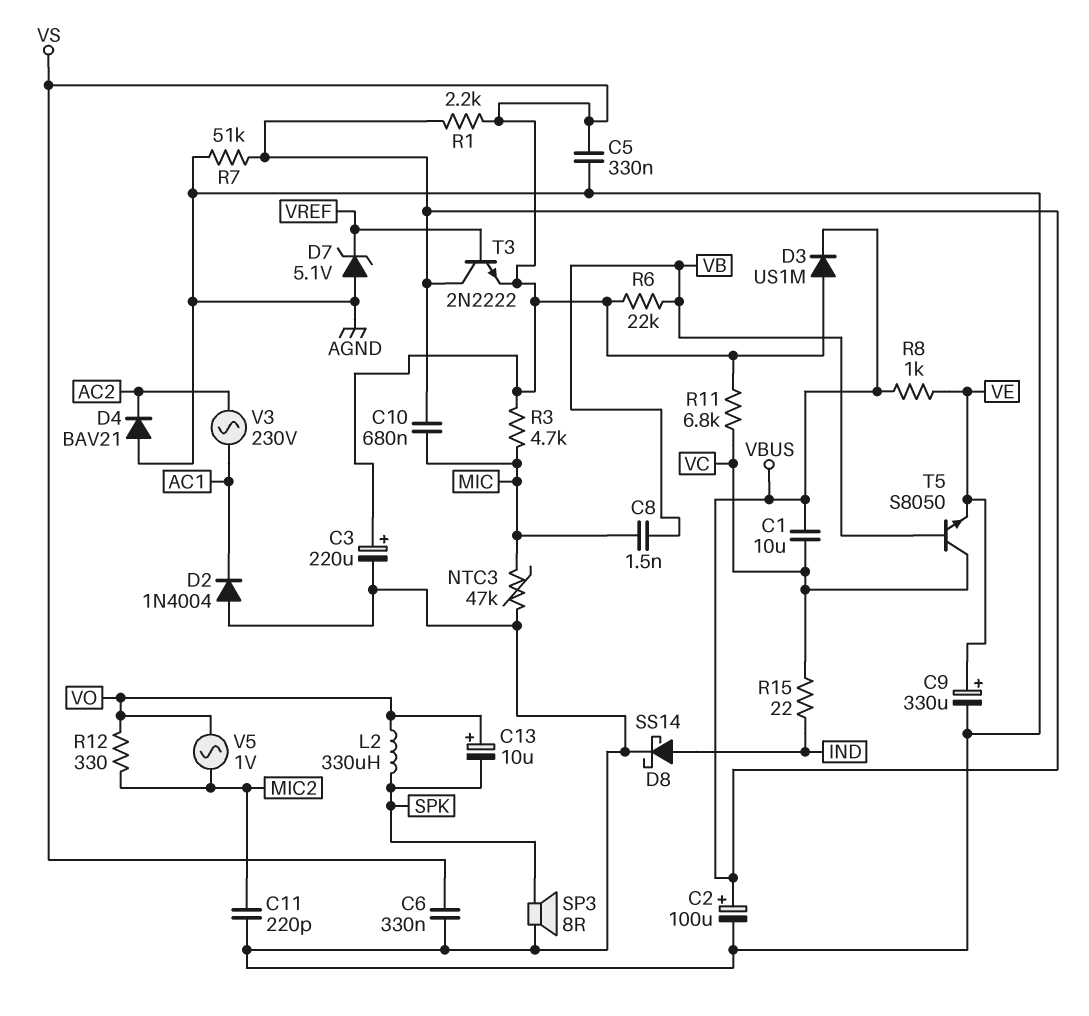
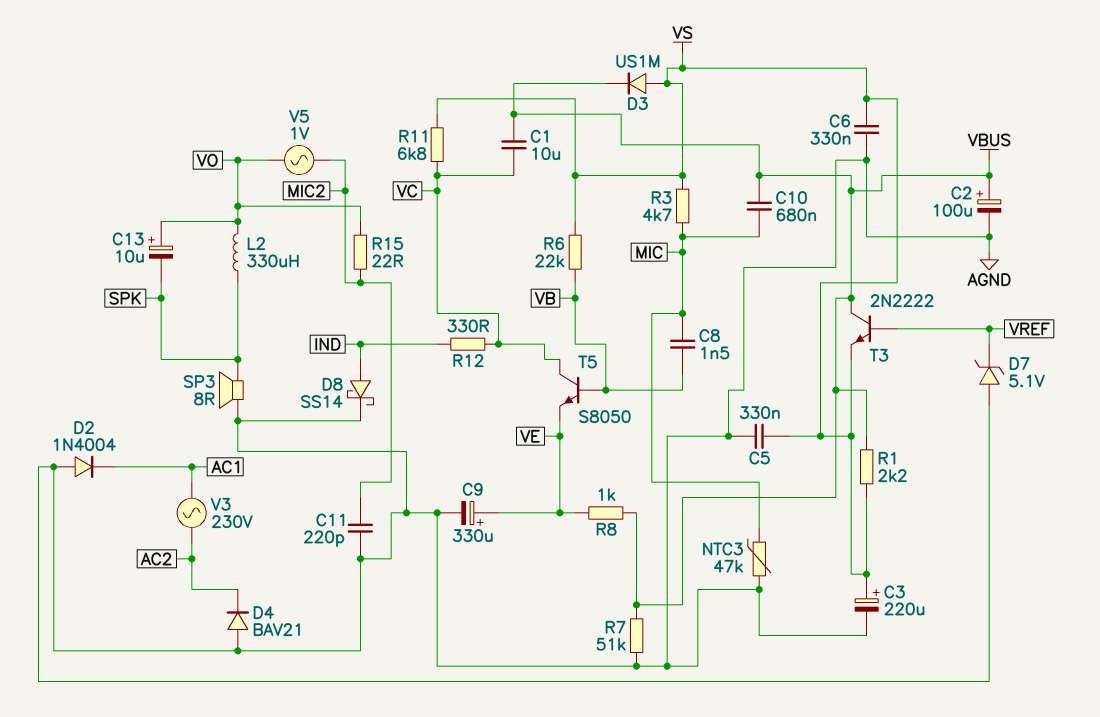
R12: 330 (MIC2, VO) -> 330 (IND, VC)
R15: 22 (IND, VC) -> 22 (MIC2, VO)

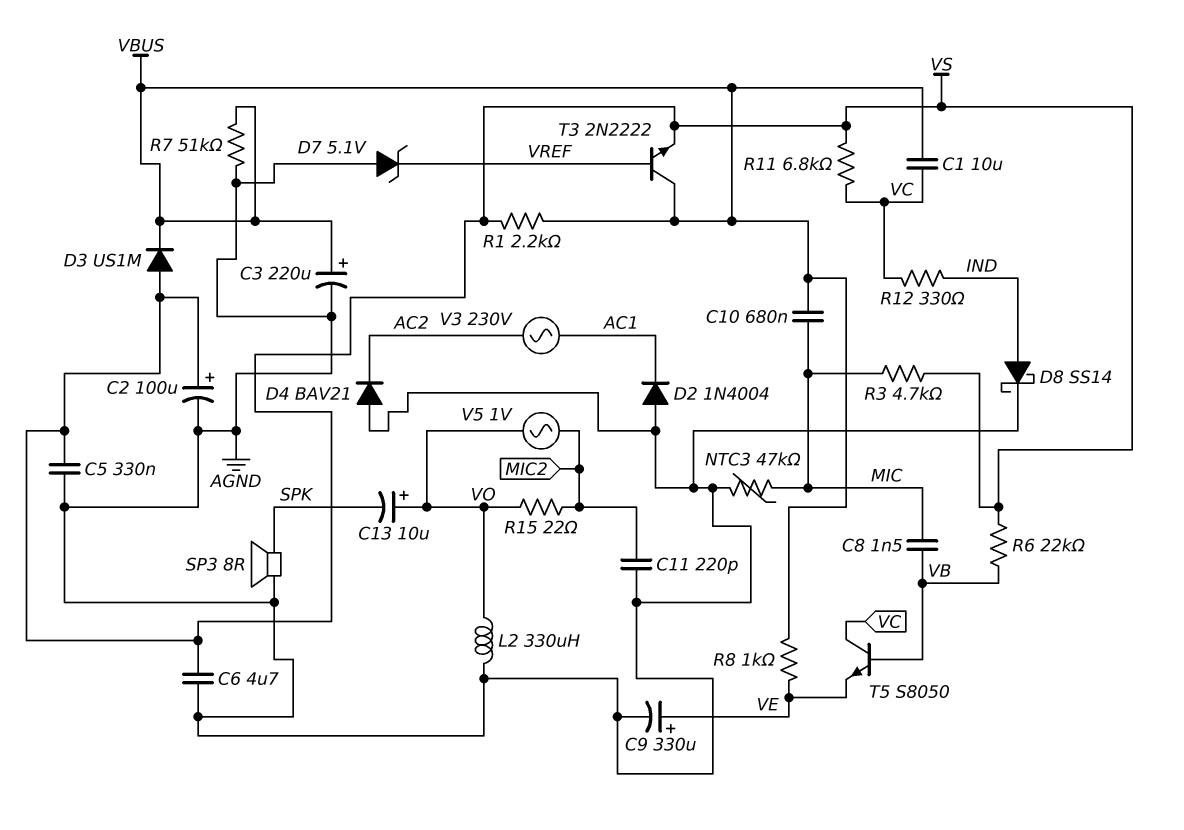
C2: 100uF (plus VBUS, minus AGND) -> 100uF (plus VS, minus AGND)
C3: 220uF (plus VS, minus AGND) -> 220uF (plus VBUS, minus AGND)
C6: 330nF (AGND, VS) -> 4.7uF (AGND, VS)
L2: 330uH (SPK, VO) -> 330uH (AGND, VO)

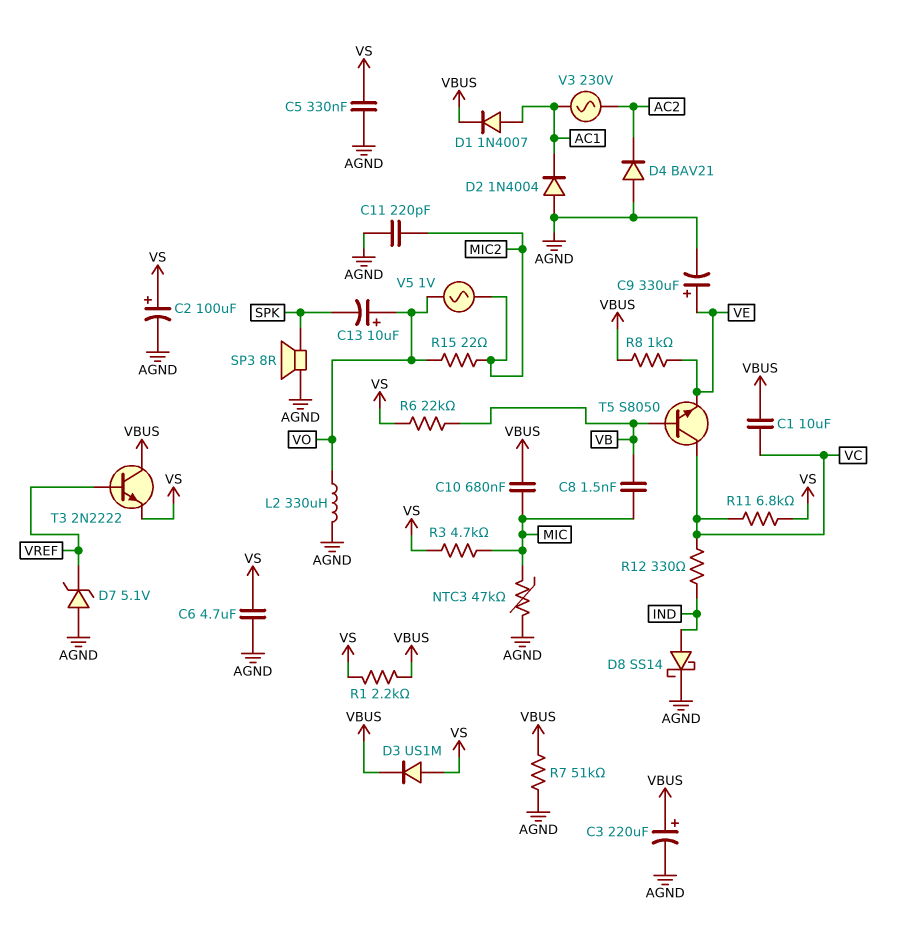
D1: none -> diode 1N4007 (A AC1, K VBUS)

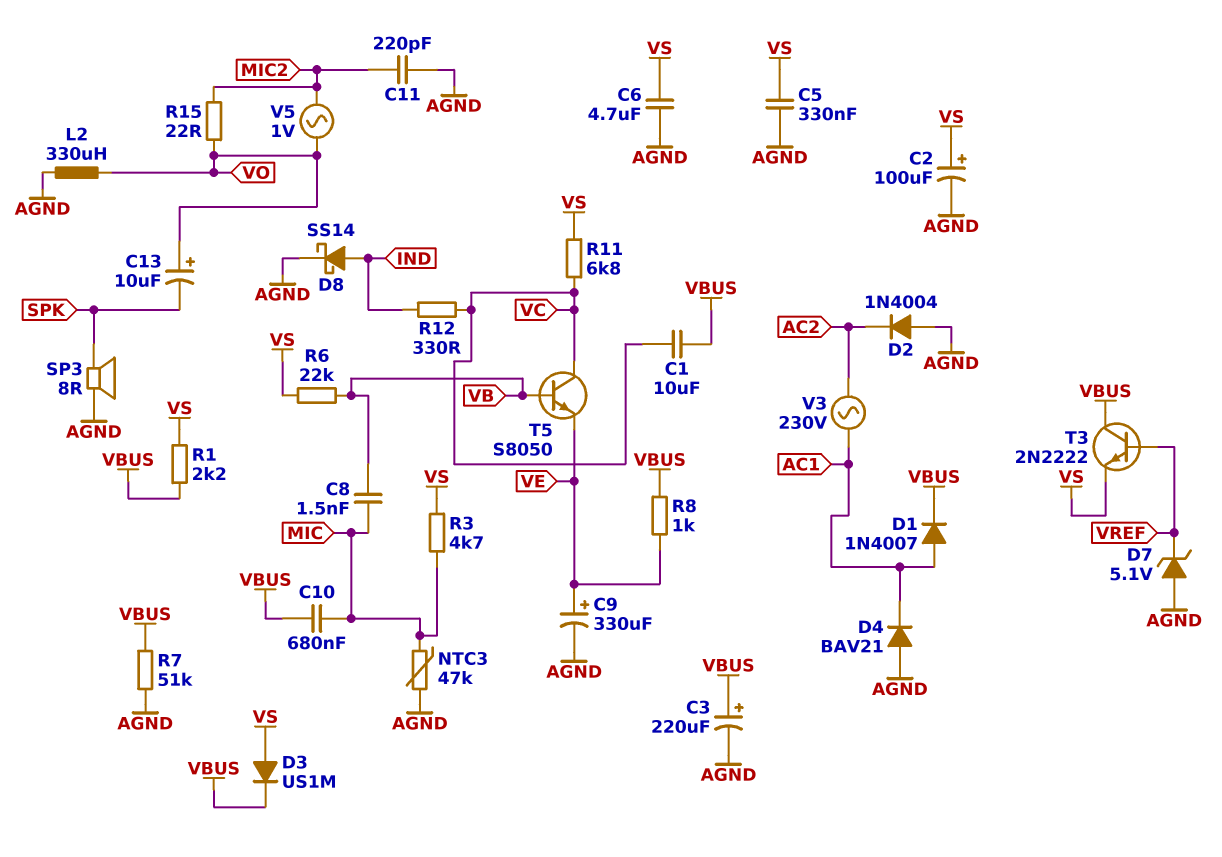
D2: diode 1N4004 (A AGND, K AC1) -> diode 1N4004 (A AGND, K AC2)
D4: diode BAV21 (A AGND, K AC2) -> diode BAV21 (A AGND, K AC1)

